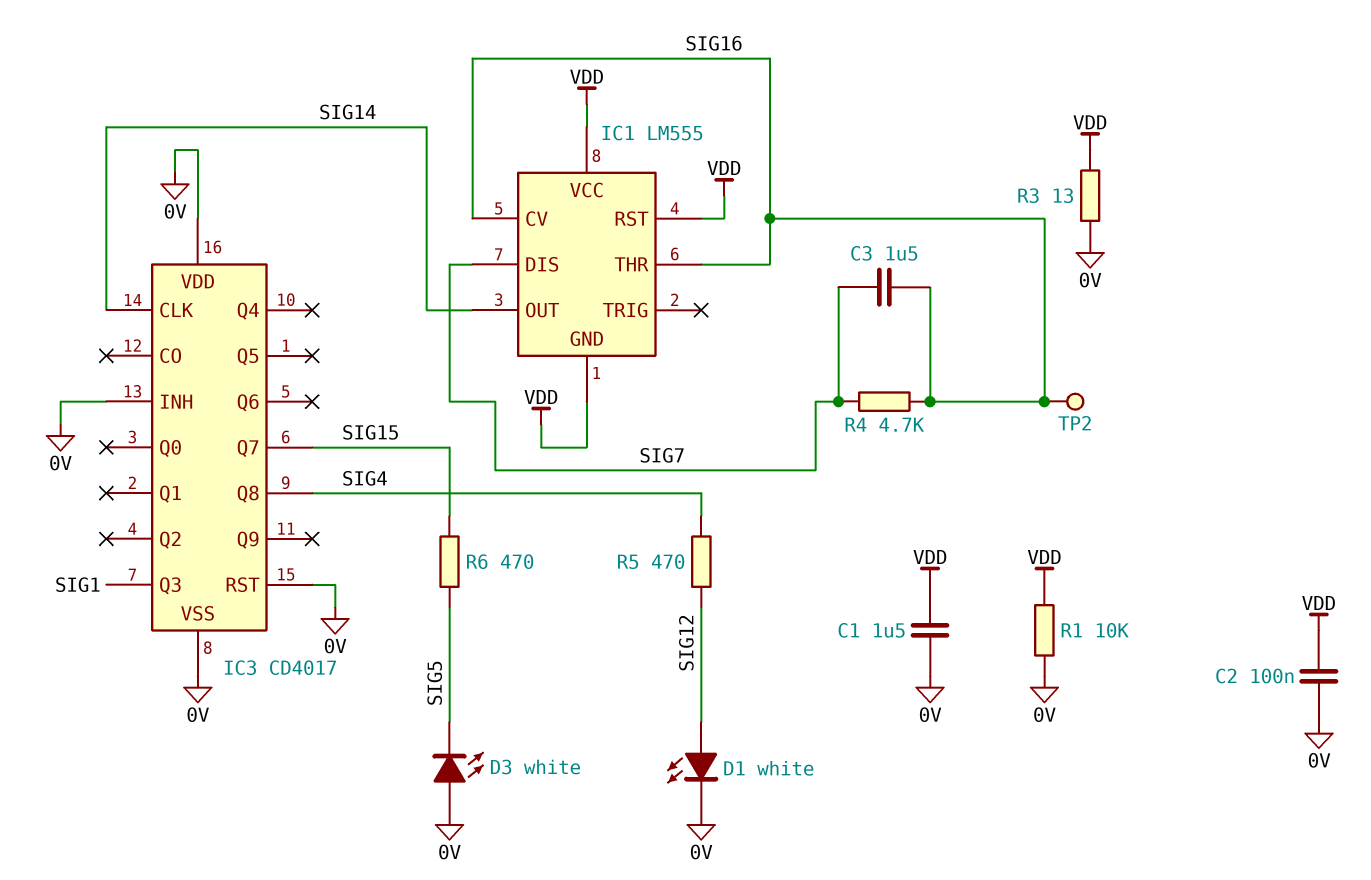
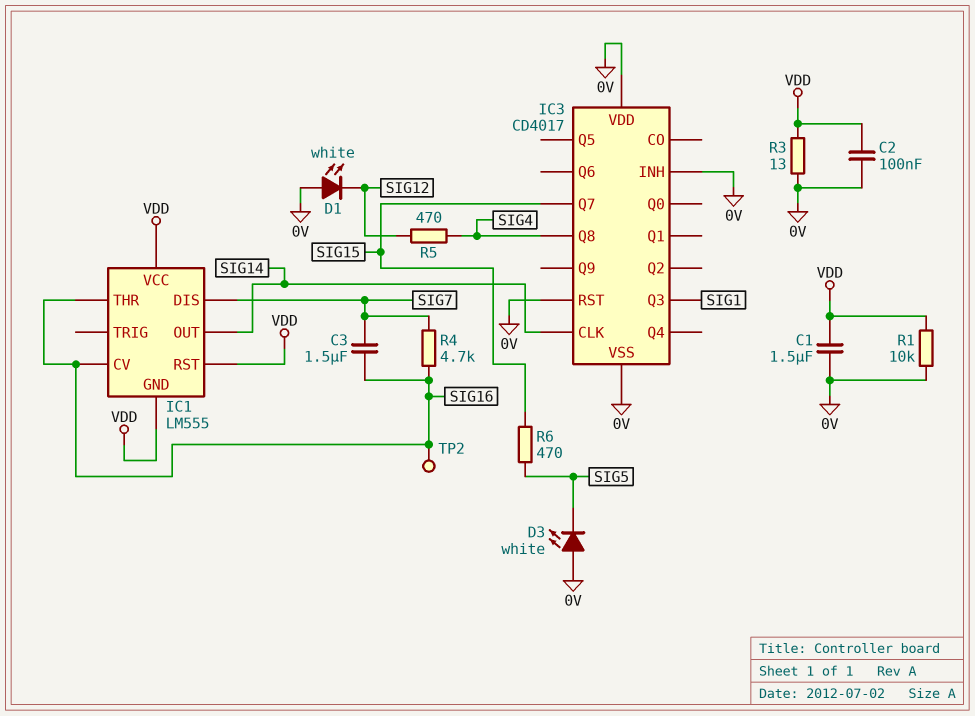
D1: LED white (A SIG12, K 0V) -> LED white (A 0V, K SIG12)

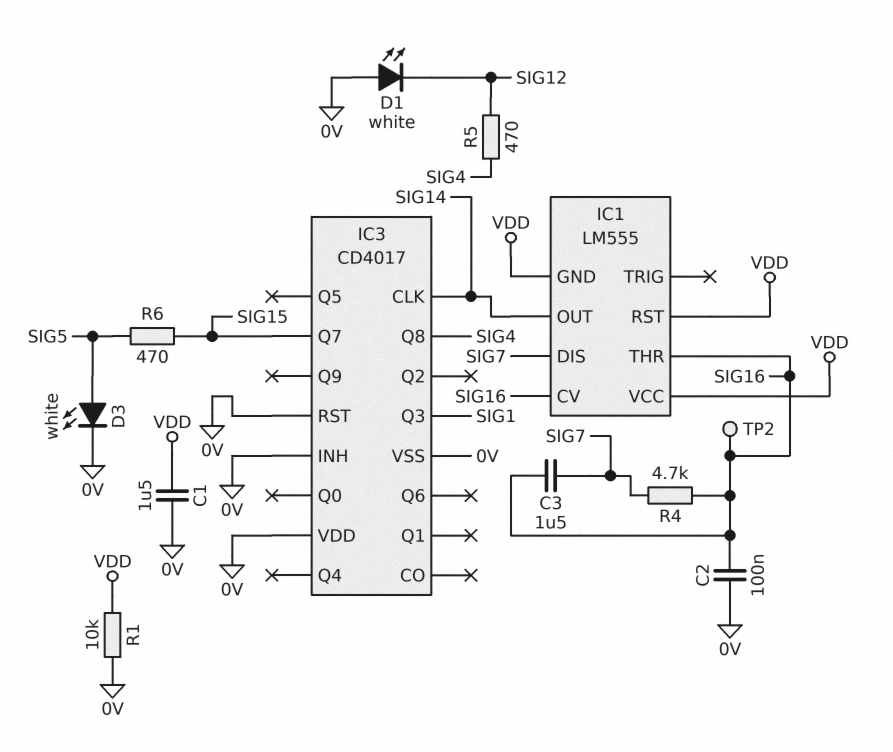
C2: 100nF (0V, VDD) -> 100nF (0V, SIG16)
D3: LED white (A 0V, K SIG5) -> LED white (A SIG5, K 0V)
R3: 13 (0V, VDD) -> none

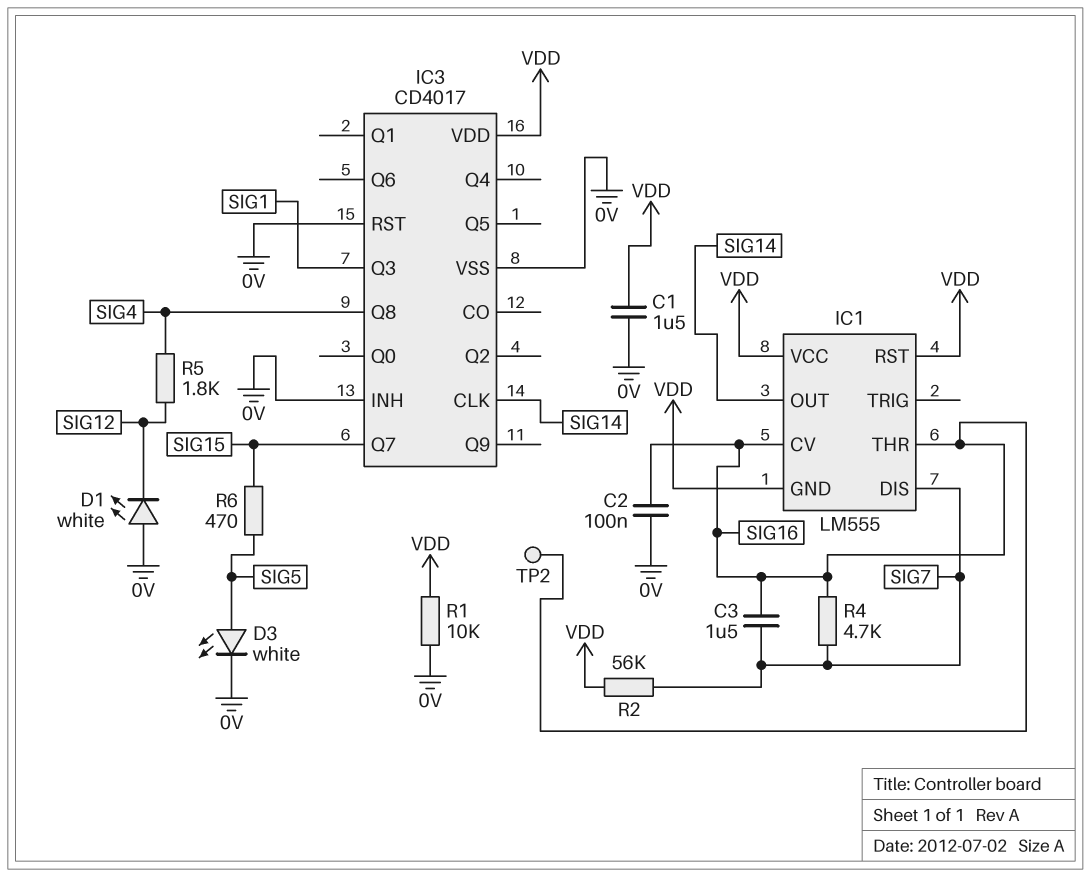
IC3 pin VDD: 0V -> VDD
R2: none -> 56k (SIG7, VDD)
R5: 470 (SIG4, SIG12) -> 1.8k (SIG4, SIG12)

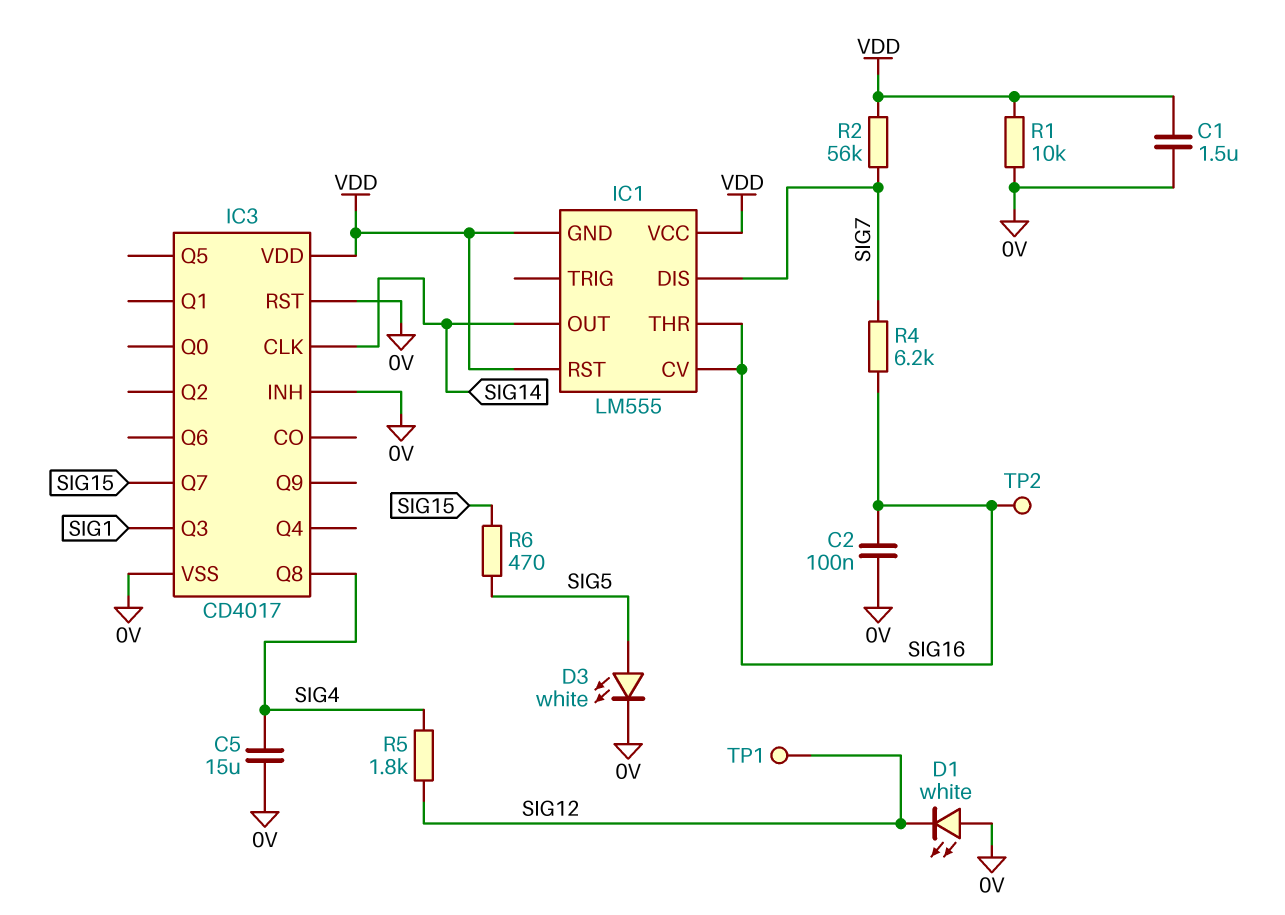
C3: 1.5uF (SIG7, SIG16) -> none
C5: none -> 15uF (0V, SIG4)
R4: 4.7k (SIG7, SIG16) -> 6.2k (SIG7, SIG16)
TP1: none -> test point (SIG12)

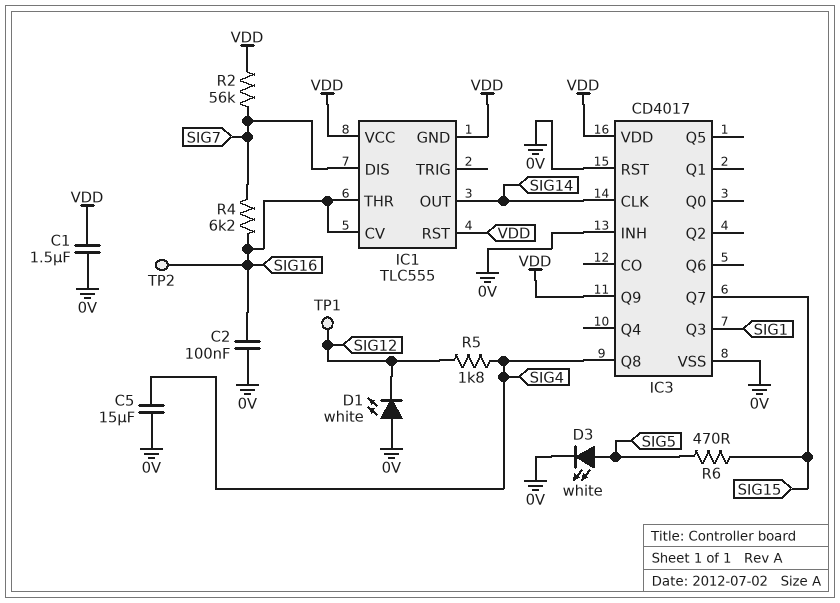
IC1: LM555 -> TLC555
IC3 pin Q9: none -> VDD
R1: 10k (0V, VDD) -> none

